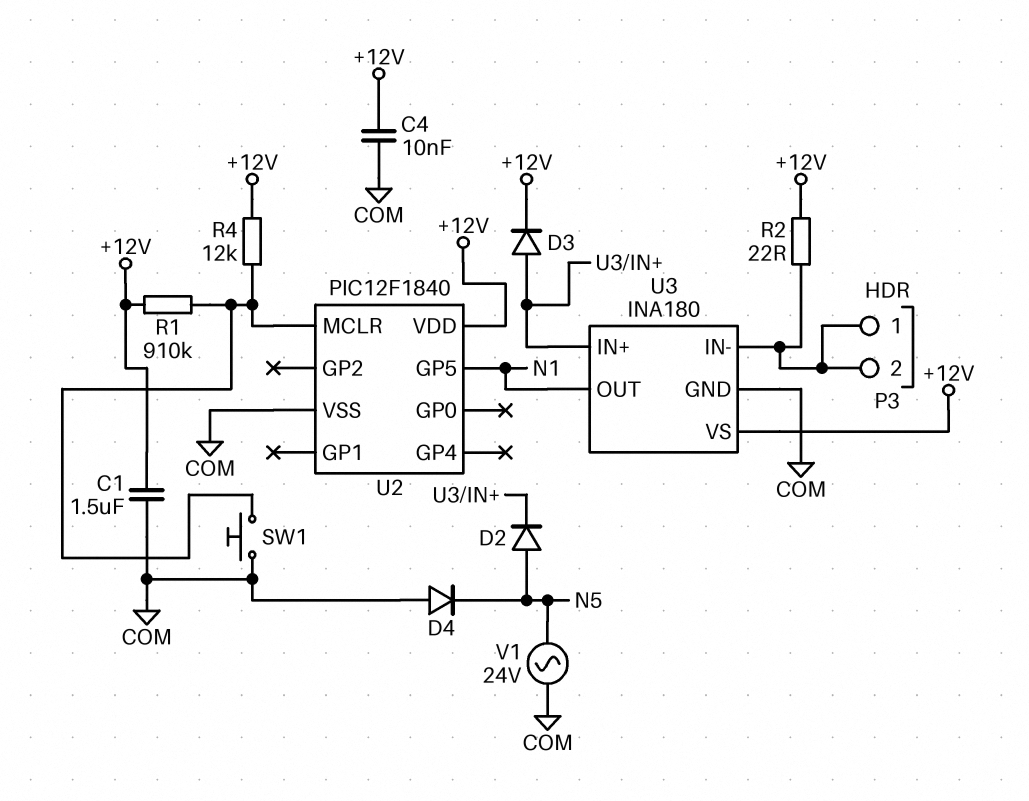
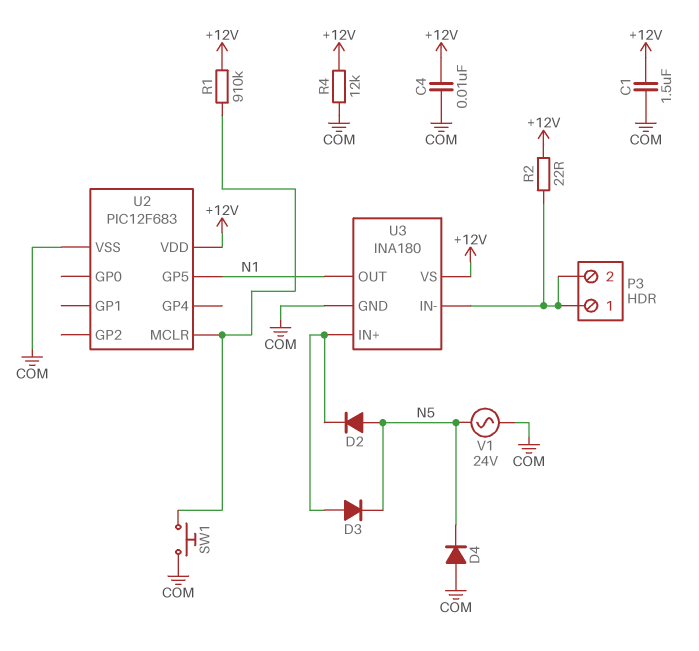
D3: diode (A U3/IN+, K +12V) -> diode (A U3/IN+, K N5)
R4: 12k (+12V, U2/MCLR) -> 12k (+12V, COM)
U2: PIC12F1840 -> PIC12F683

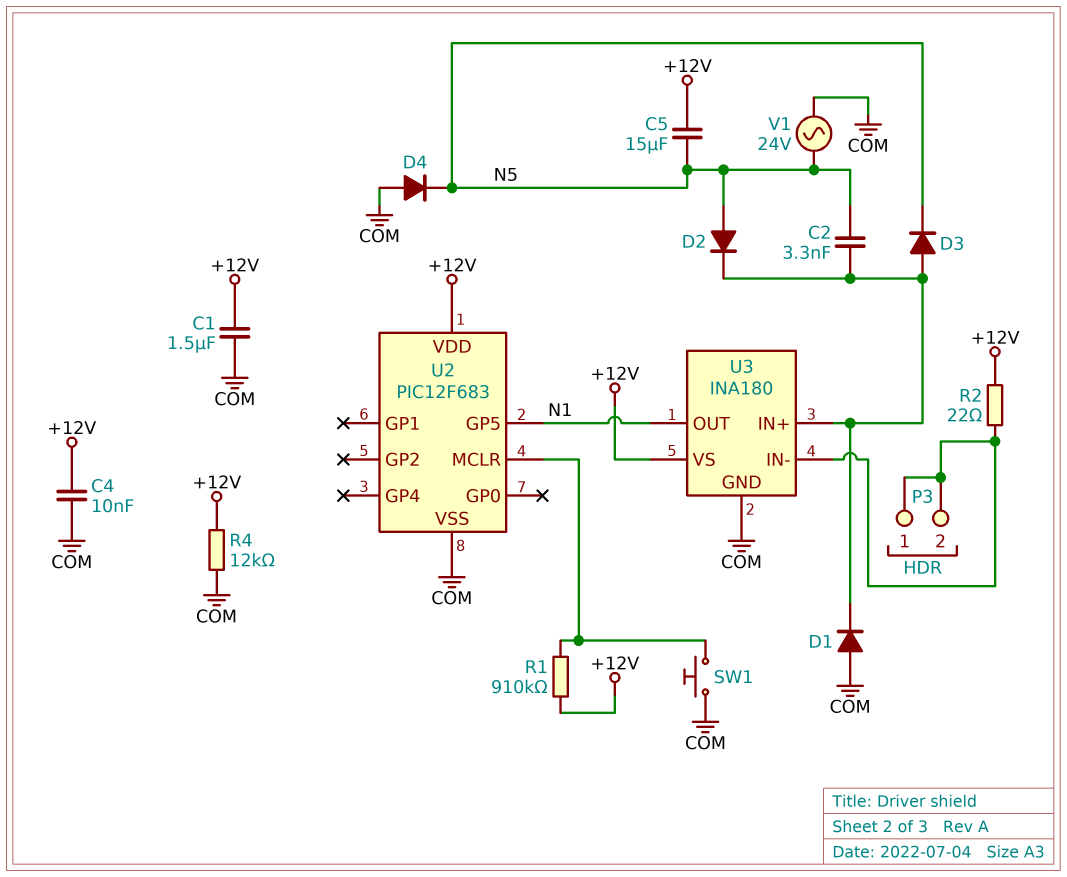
C2: none -> 3.3nF (N5, U3/IN+)
C5: none -> 15uF (+12V, N5)
D1: none -> diode (A COM, K U3/IN+)

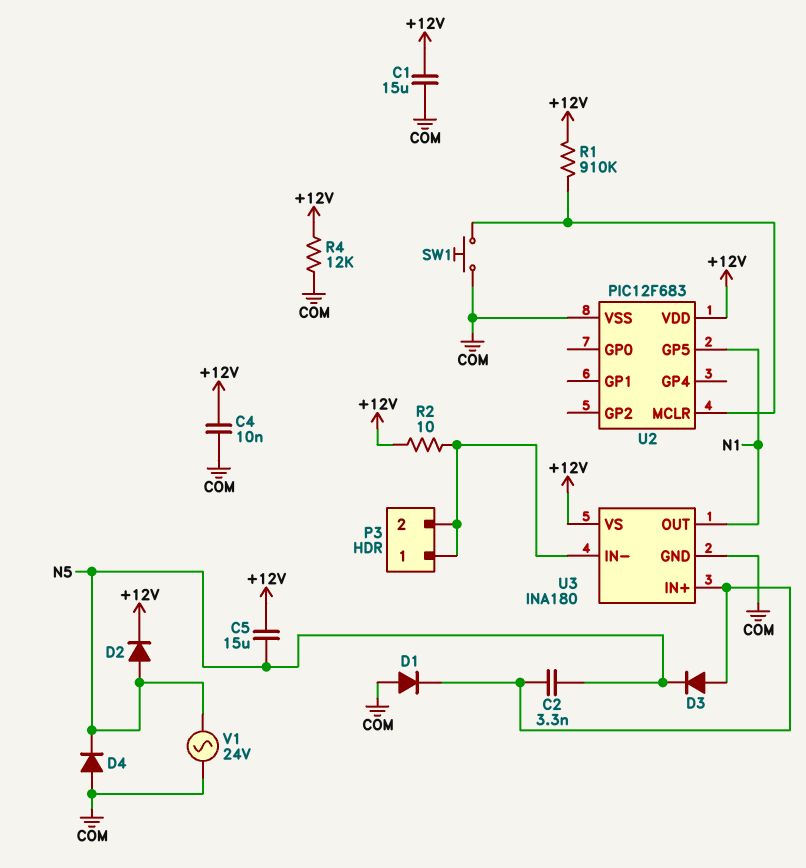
C1: 1.5uF (+12V, COM) -> 15uF (+12V, COM)
D2: diode (A N5, K U3/IN+) -> diode (A N5, K +12V)
R2: 22 (+12V, P3/1) -> 10 (+12V, P3/1)

